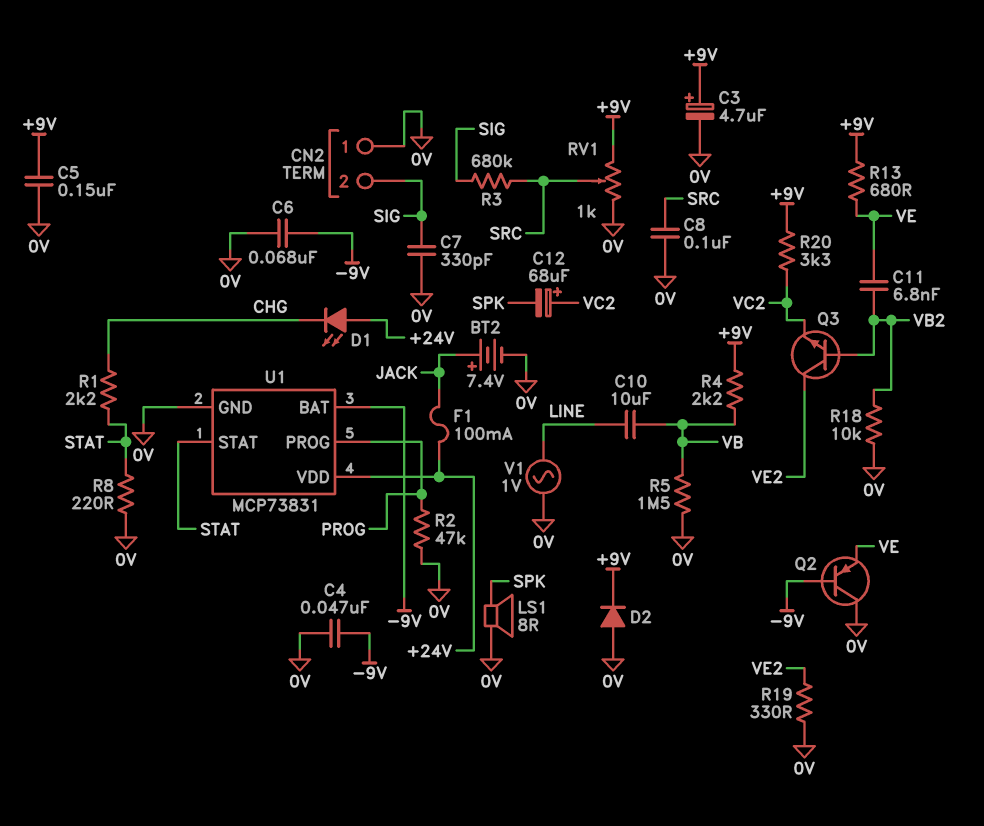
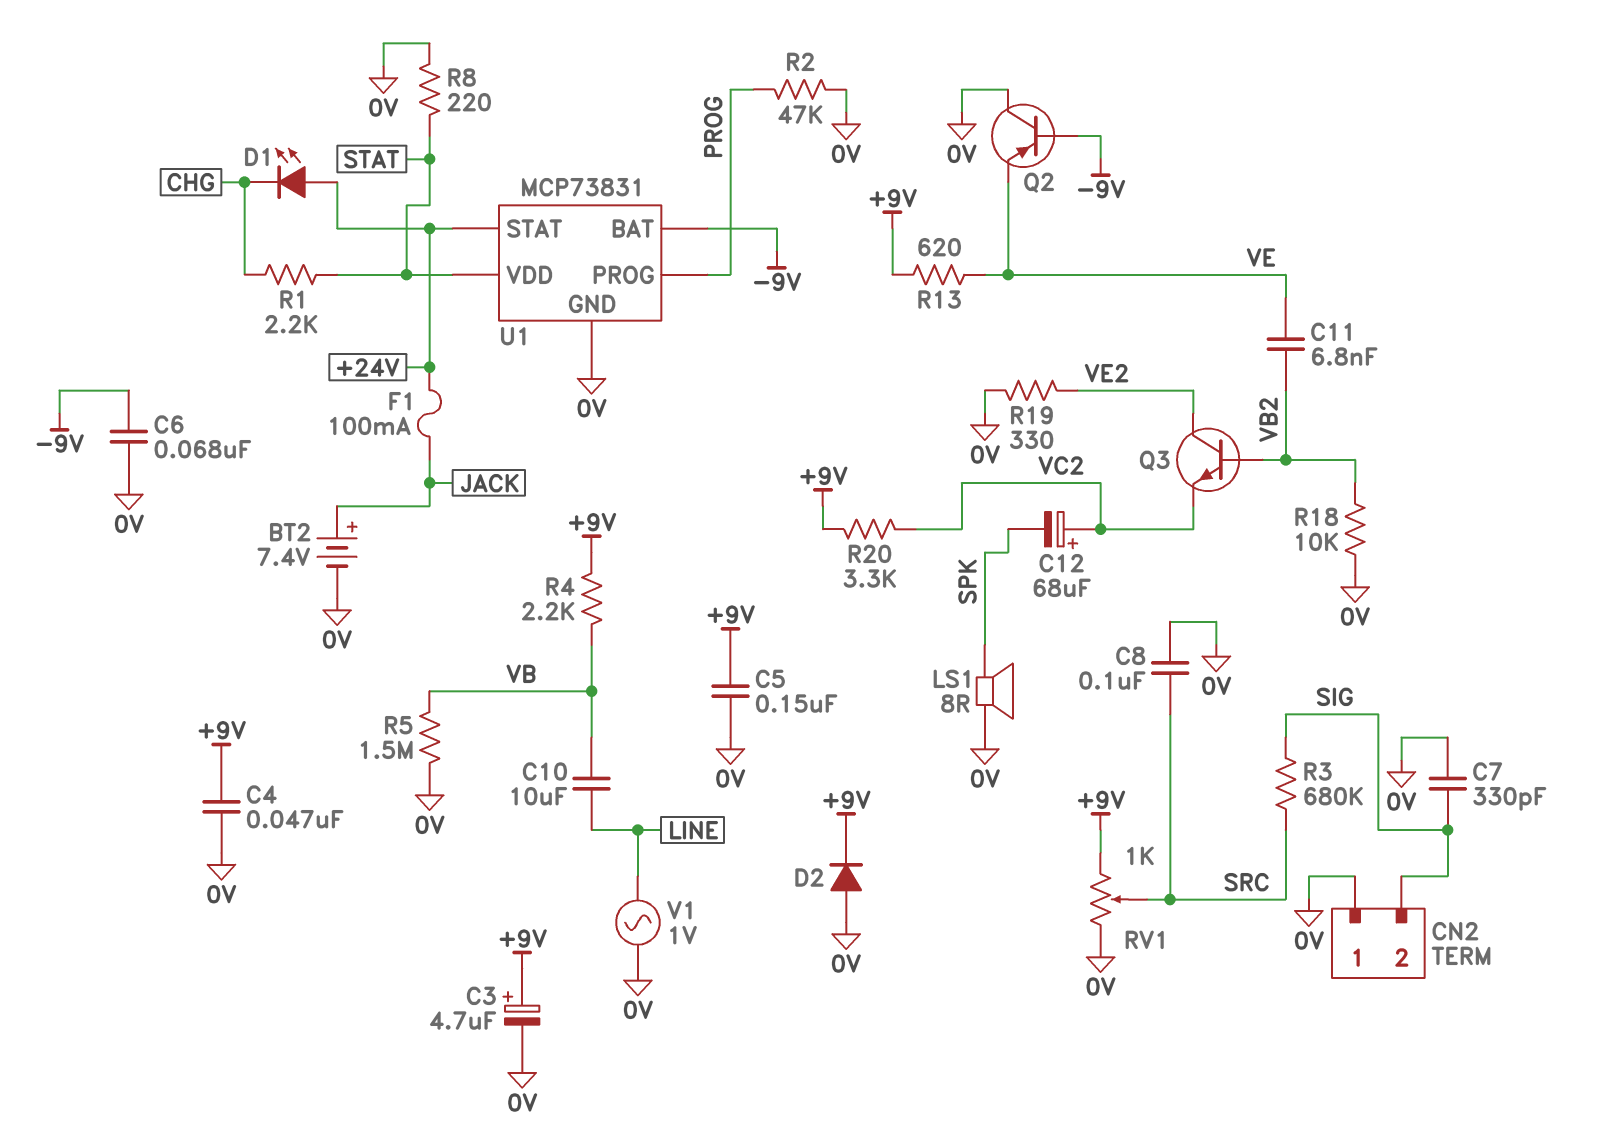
C4: 47nF (-9V, 0V) -> 47nF (+9V, 0V)
R13: 680 (+9V, VE) -> 620 (+9V, VE)
U1 pin STAT: STAT -> +24V
U1 pin VDD: +24V -> STAT

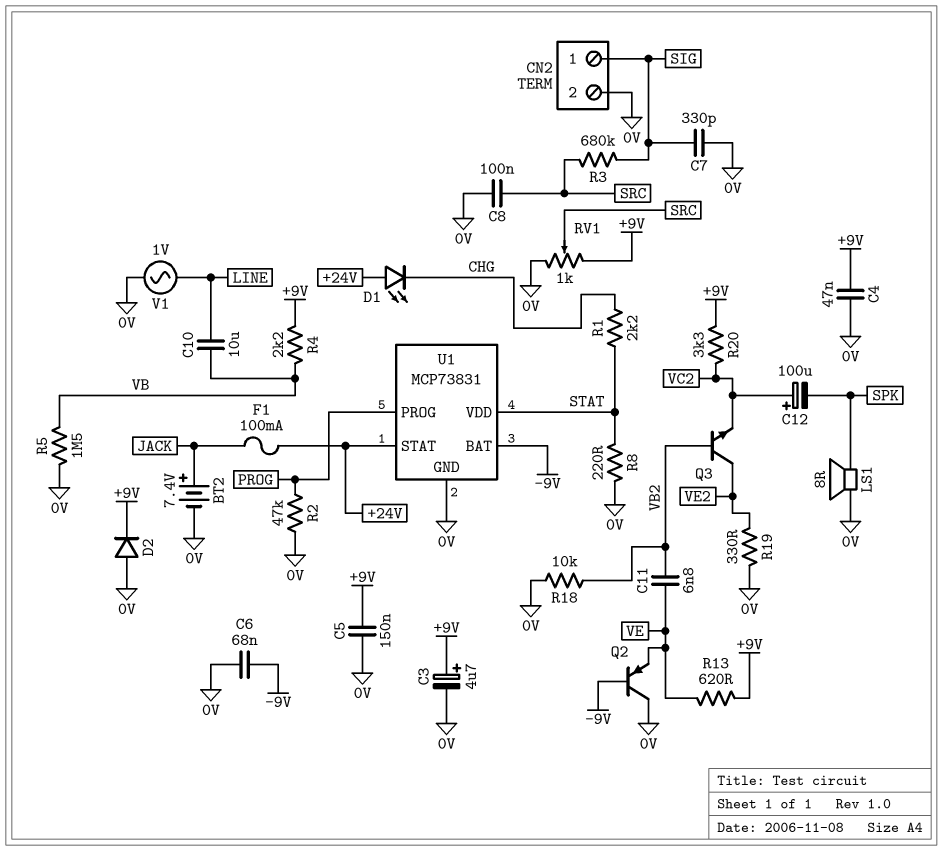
C12: 68uF (plus VC2, minus SPK) -> 100uF (plus VC2, minus SPK)
CN2 pin 1: 0V -> SIG
CN2 pin 2: SIG -> 0V

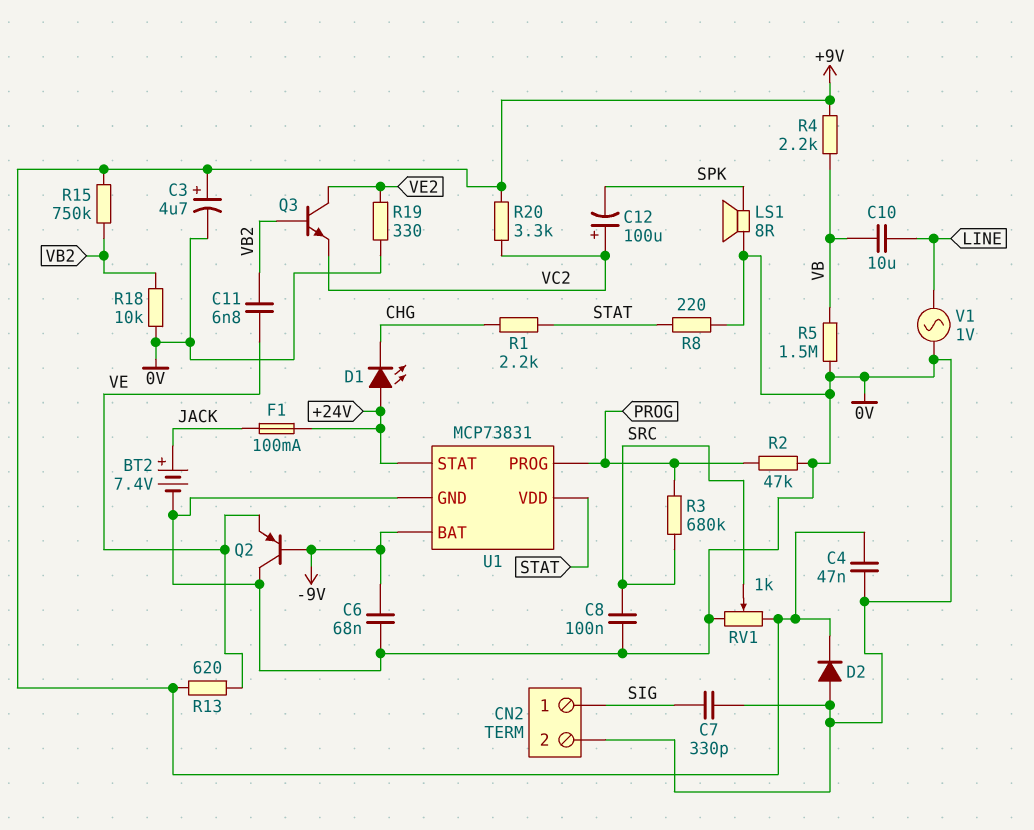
C5: 150nF (+9V, 0V) -> none
R3: 680k (SIG, SRC) -> 680k (PROG, SRC)
R15: none -> 750k (+9V, VB2)

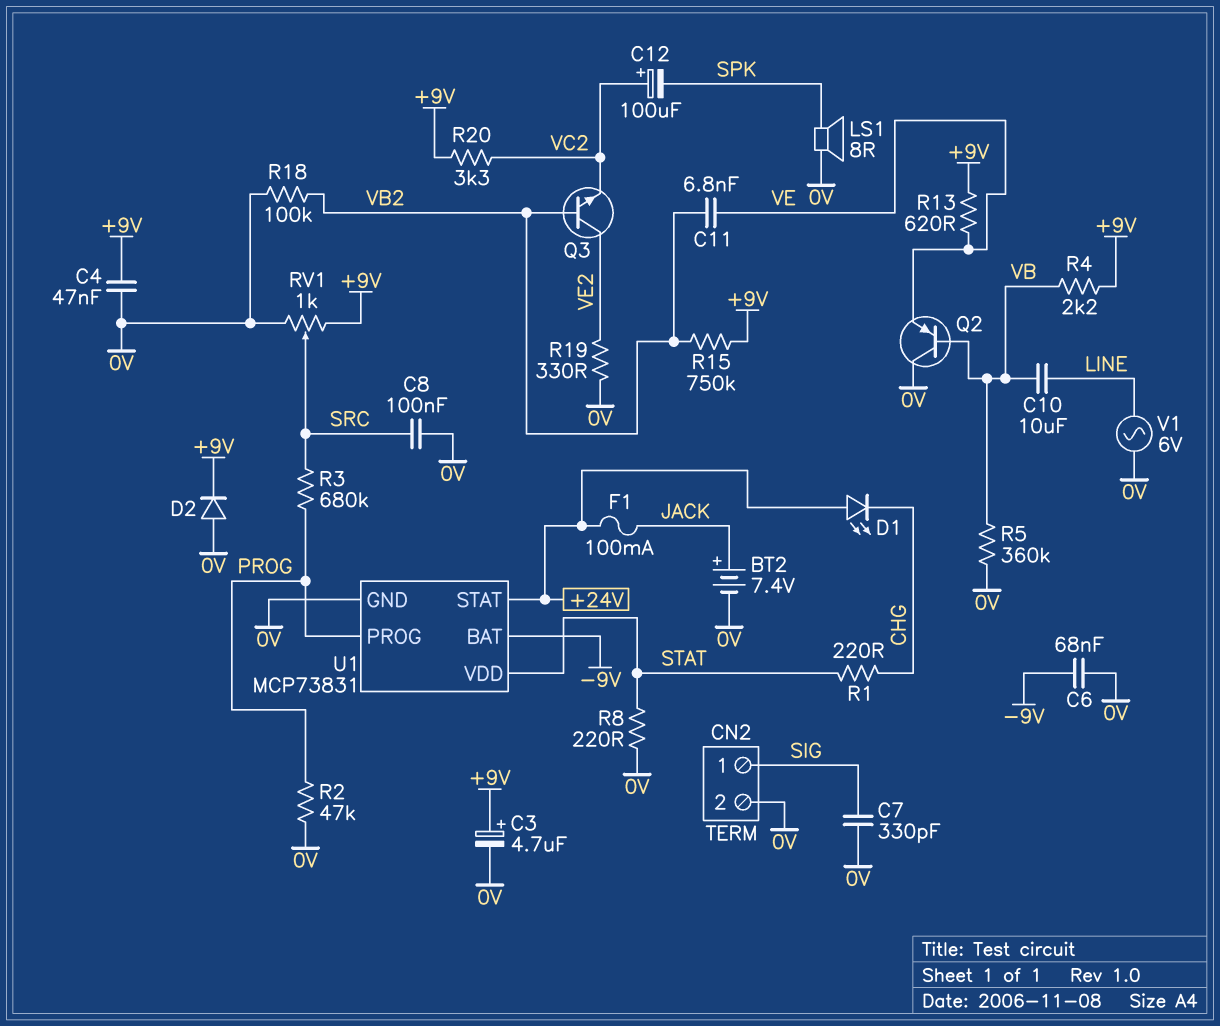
Q2: PNP (B -9V, C 0V, E VE) -> PNP (B VB, C 0V, E VE)
R1: 2.2k (CHG, STAT) -> 220 (CHG, STAT)
R5: 1.5M (0V, VB) -> 360k (0V, VB)
R18: 10k (0V, VB2) -> 100k (0V, VB2)
V1: AC 1V (0V, LINE) -> AC 6V (0V, LINE)

